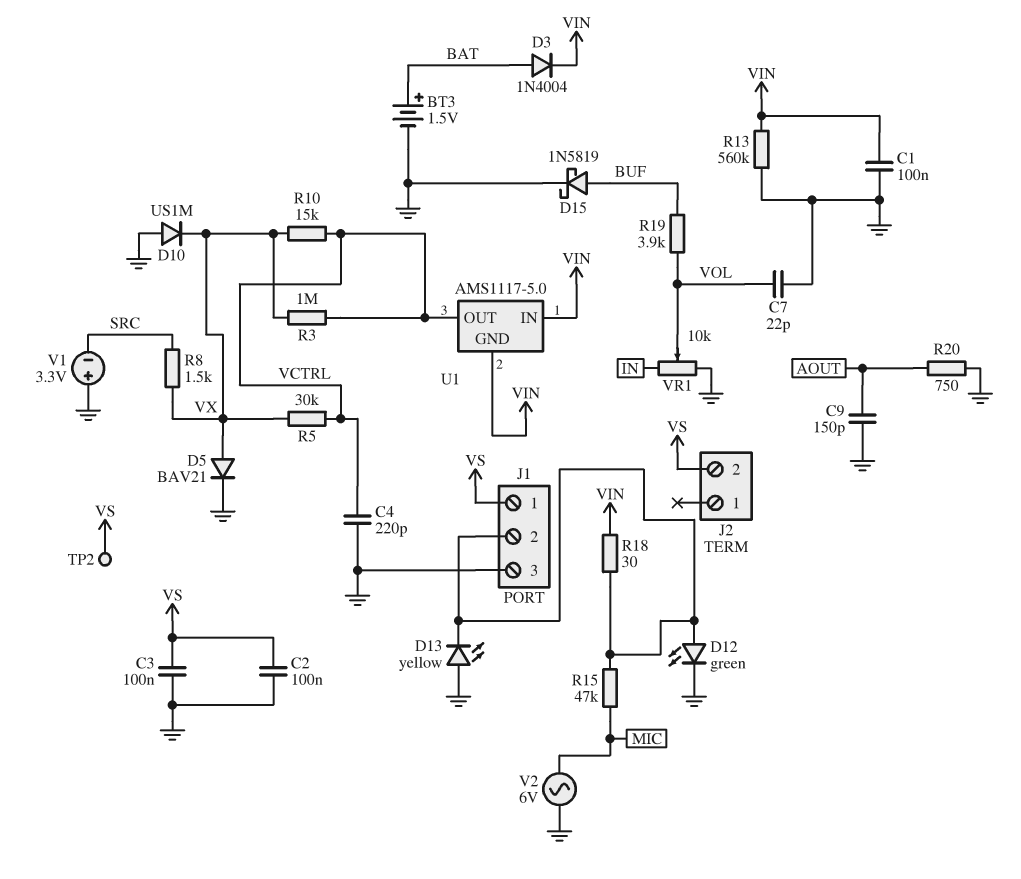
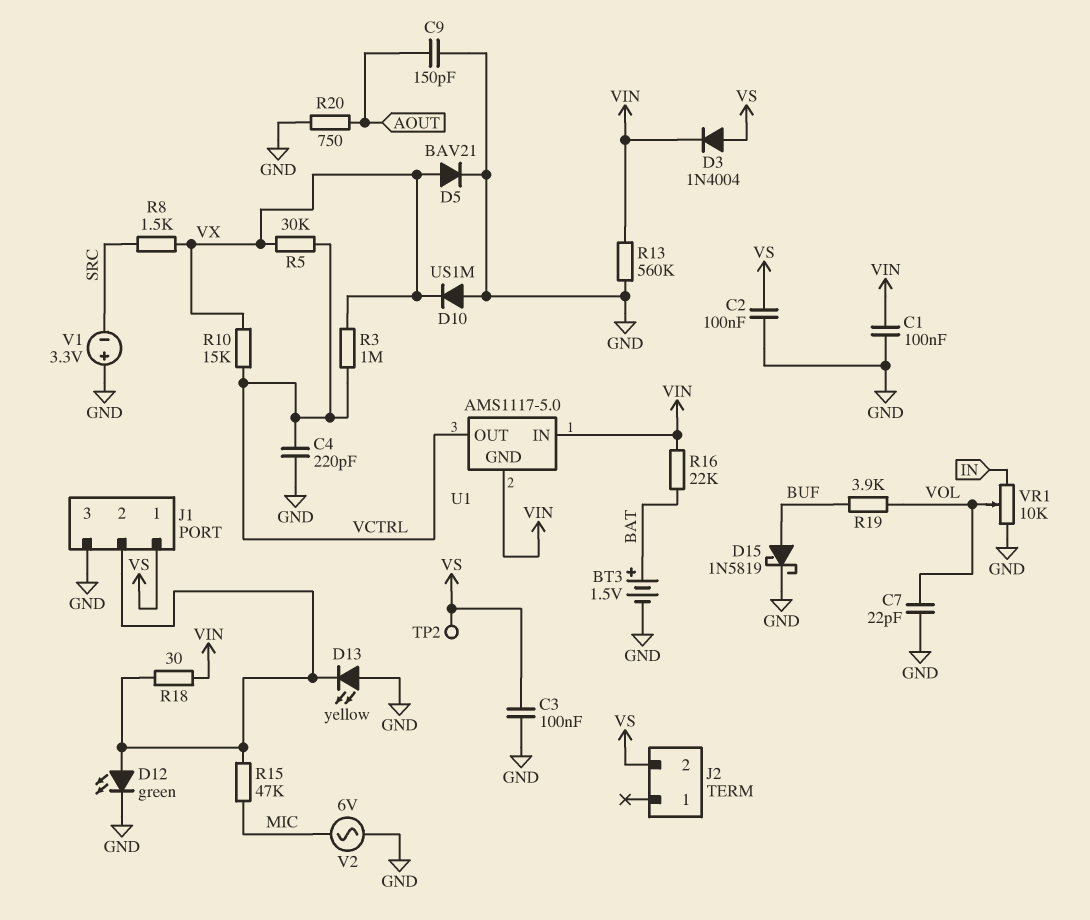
D3: diode 1N4004 (A BAT, K VIN) -> diode 1N4004 (A VS, K VIN)
R16: none -> 22k (BAT, VIN)

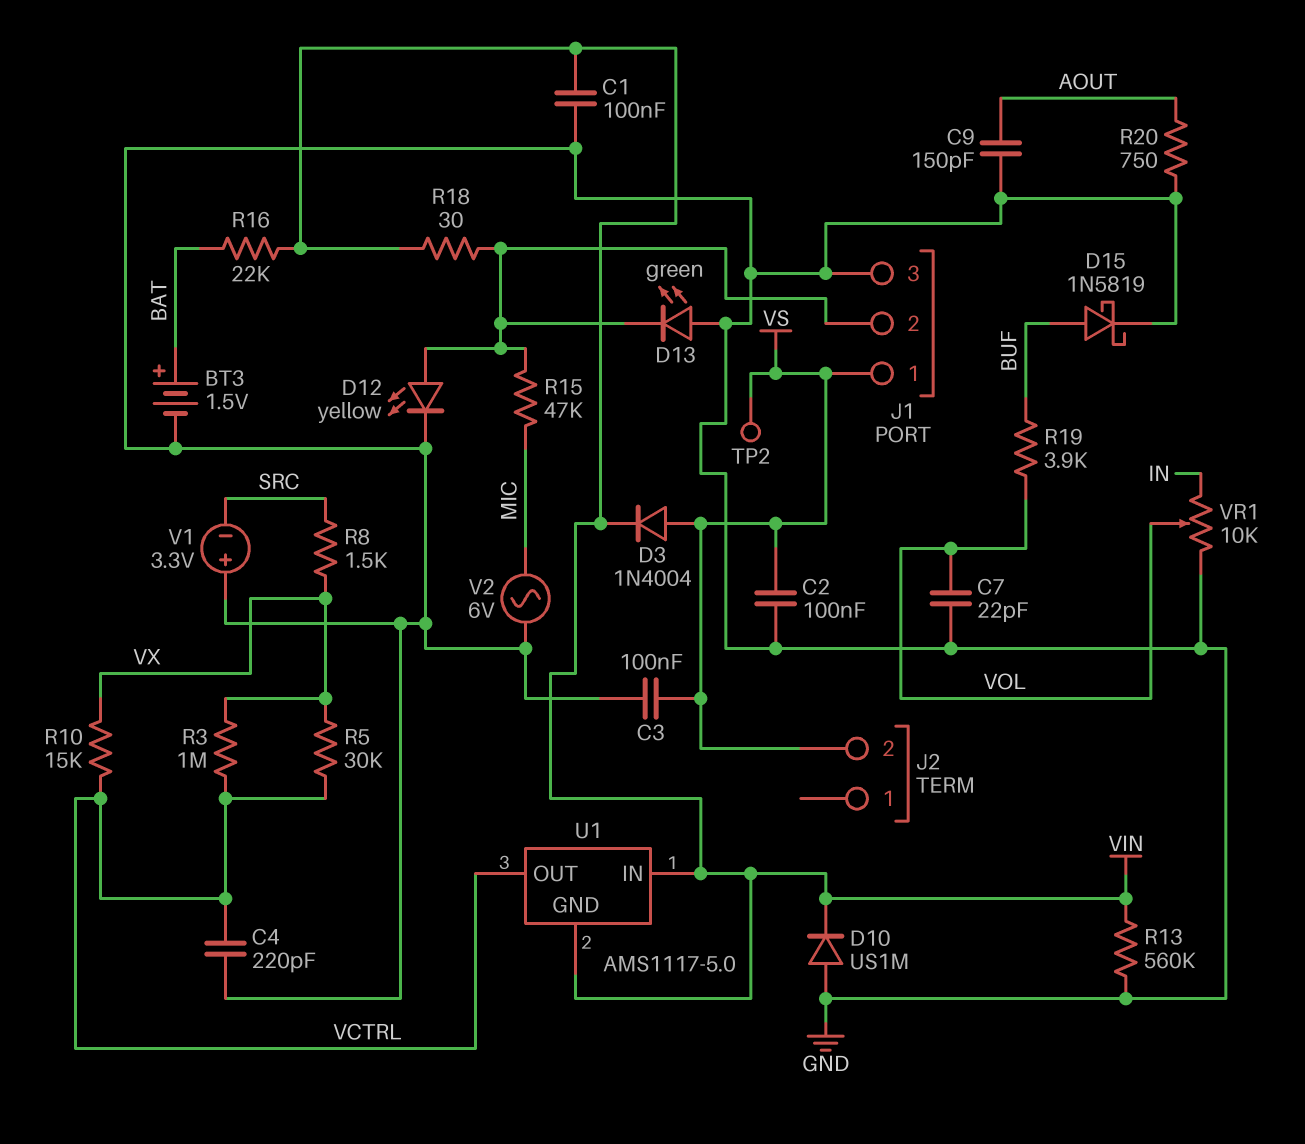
D5: diode BAV21 (A VX, K GND) -> none
D10: diode US1M (A GND, K VX) -> diode US1M (A GND, K VIN)
D12: LED green (A J1/2, K GND) -> LED yellow (A J1/2, K GND)
D13: LED yellow (A GND, K J1/2) -> LED green (A GND, K J1/2)

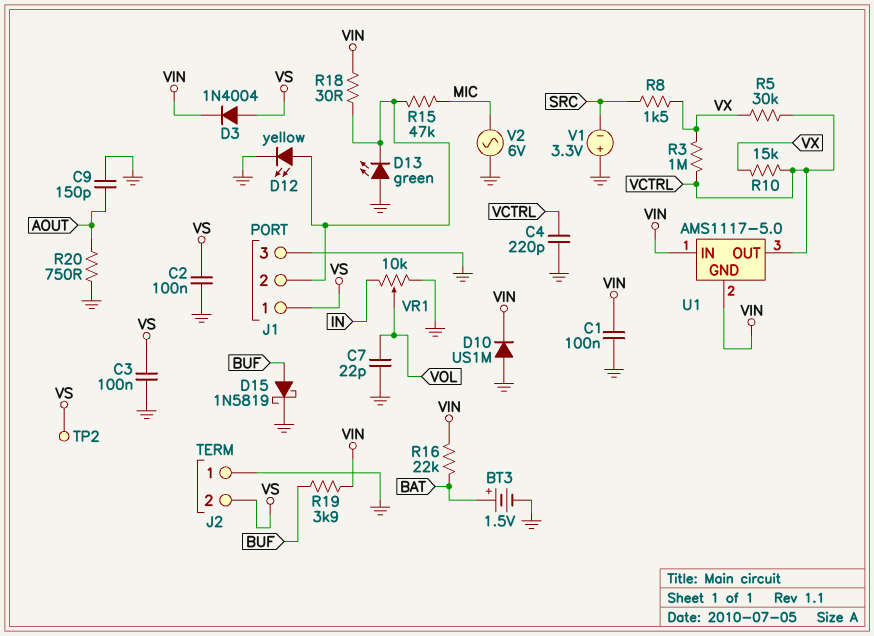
J2 pin 1: none -> GND
R13: 560k (GND, VIN) -> none
R19: 3.9k (BUF, VOL) -> 3.9k (BUF, VIN)

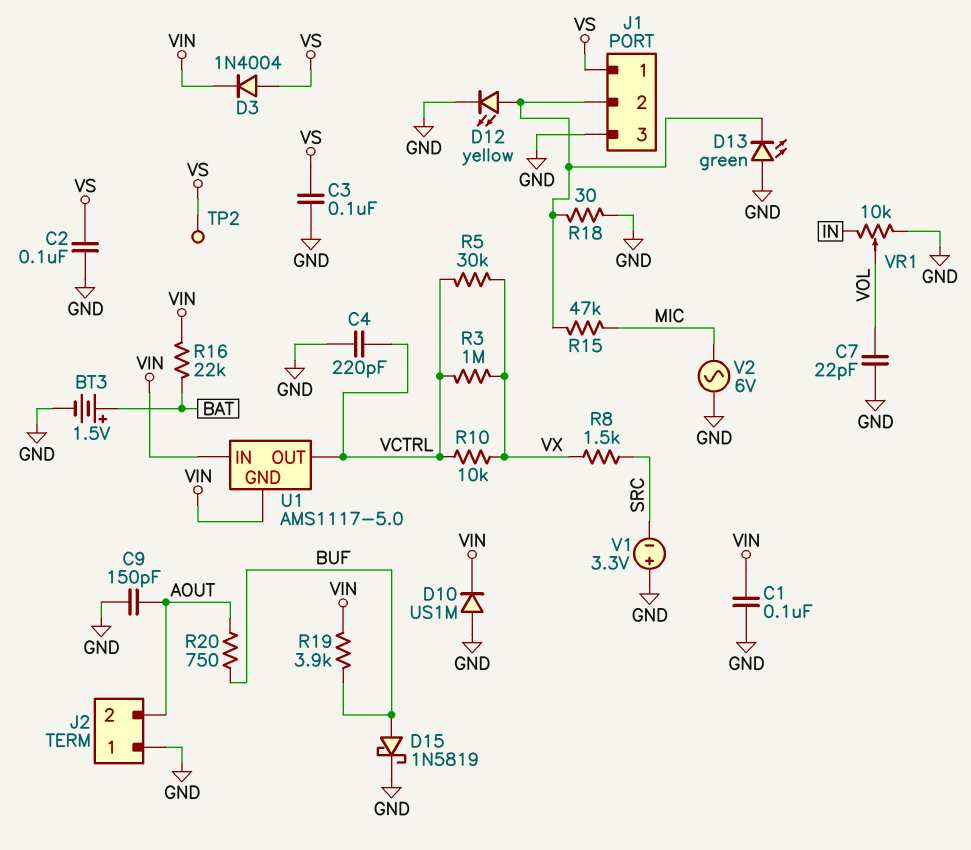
J2 pin 2: VS -> AOUT
R10: 15k (VCTRL, VX) -> 10k (VCTRL, VX)
R18: 30 (J1/2, VIN) -> 30 (GND, J1/2)
R20: 750 (AOUT, GND) -> 750 (AOUT, BUF)

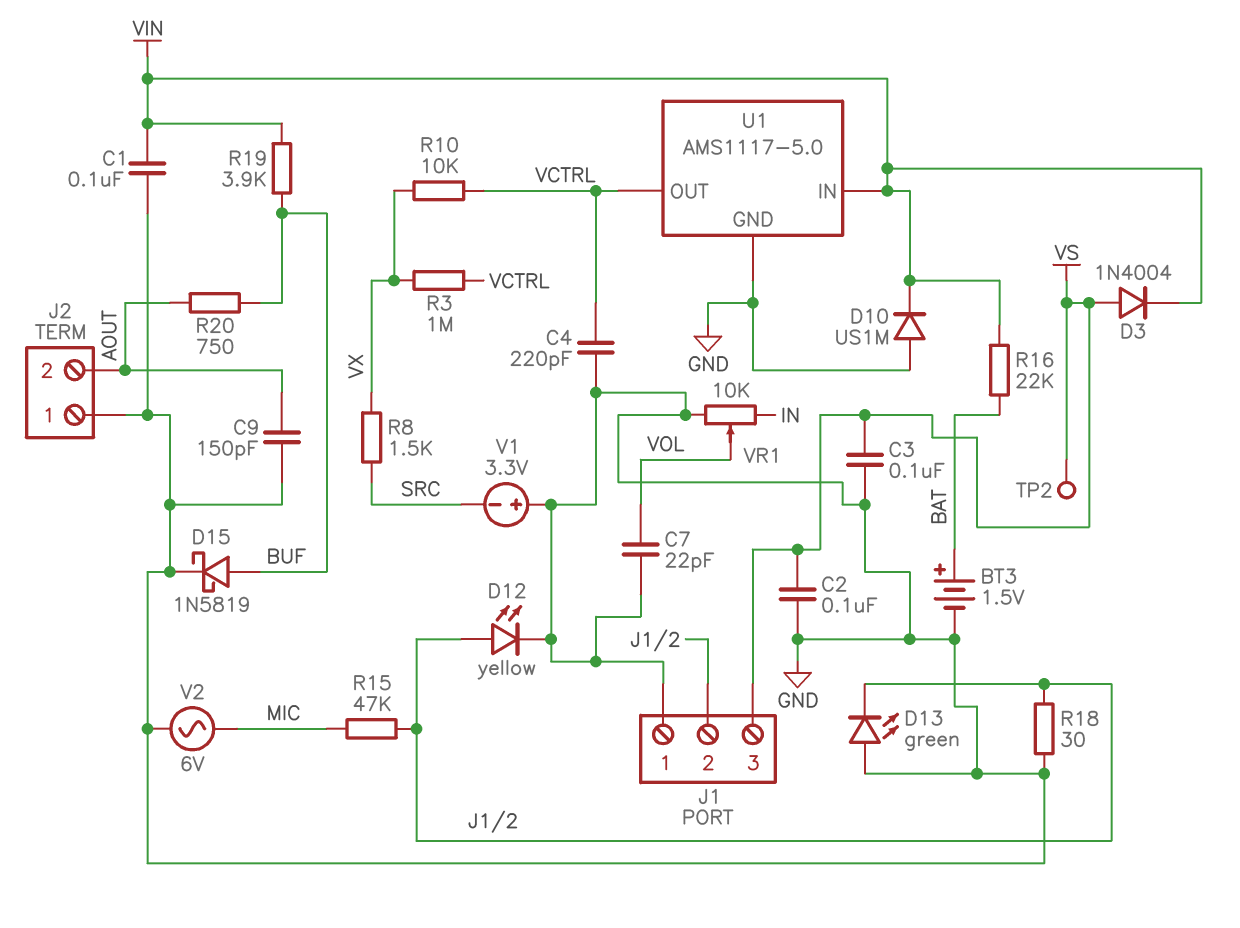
J1 pin 1: VS -> GND
J1 pin 3: GND -> VS
R5: 30k (VCTRL, VX) -> none
U1 pin GND: VIN -> GND

